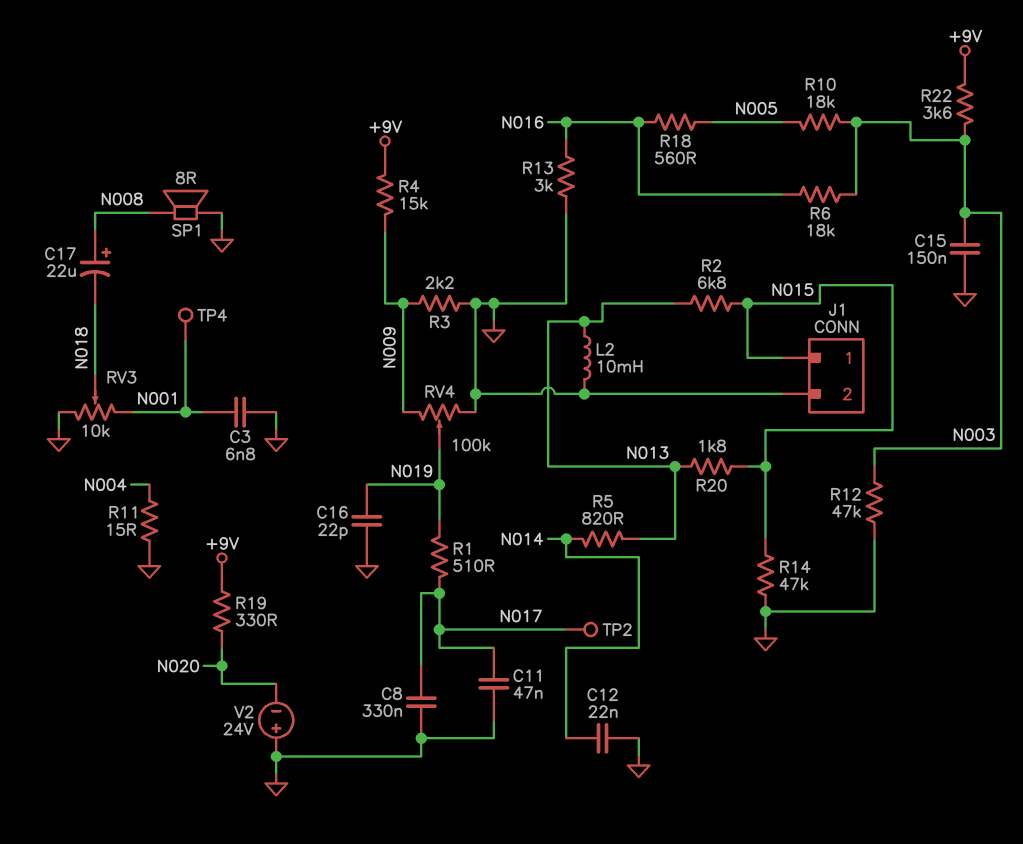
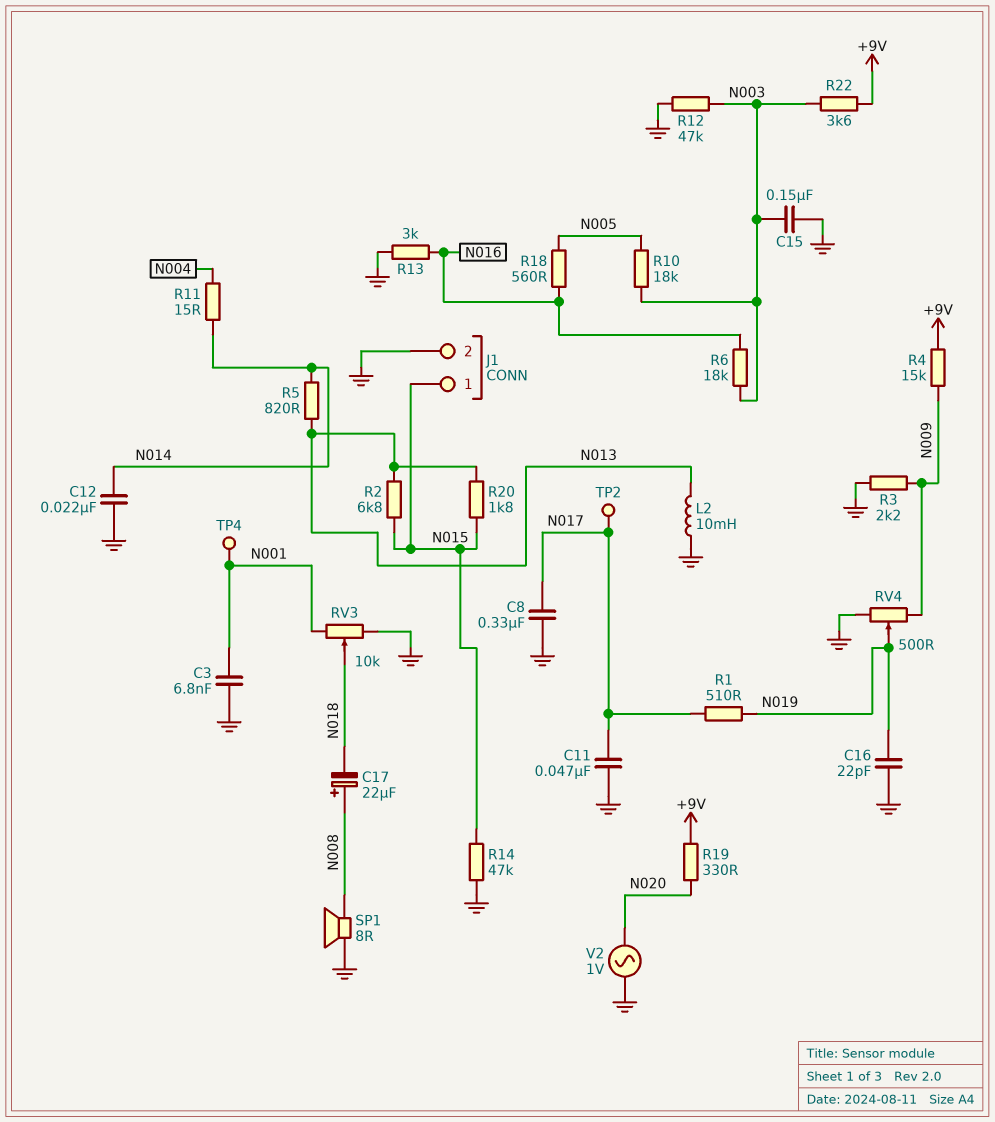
R11: 15 (GND, N004) -> 15 (N004, N014)
RV4: 100k (GND, N009, wiper N019) -> 500 (GND, N009, wiper N019)
V2: 24V (plus GND, minus N020) -> AC 1V (GND, N020)

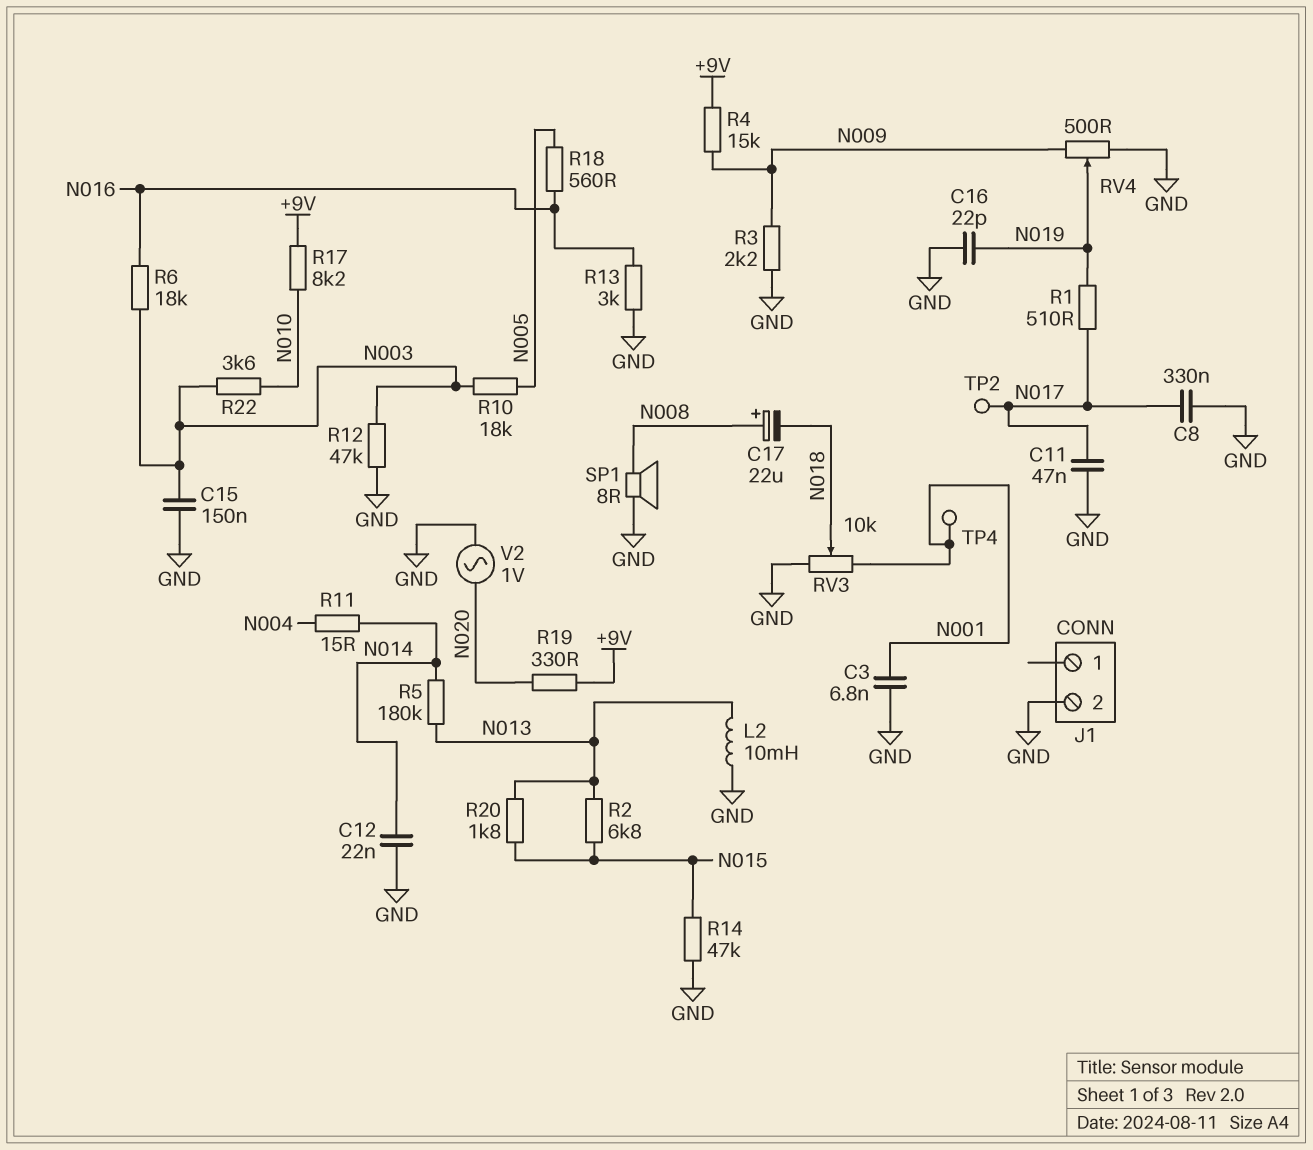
J1 pin 1: N015 -> none
R5: 820 (N013, N014) -> 180k (N013, N014)
R17: none -> 8.2k (+9V, N010)
R22: 3.6k (+9V, N003) -> 3.6k (N003, N010)

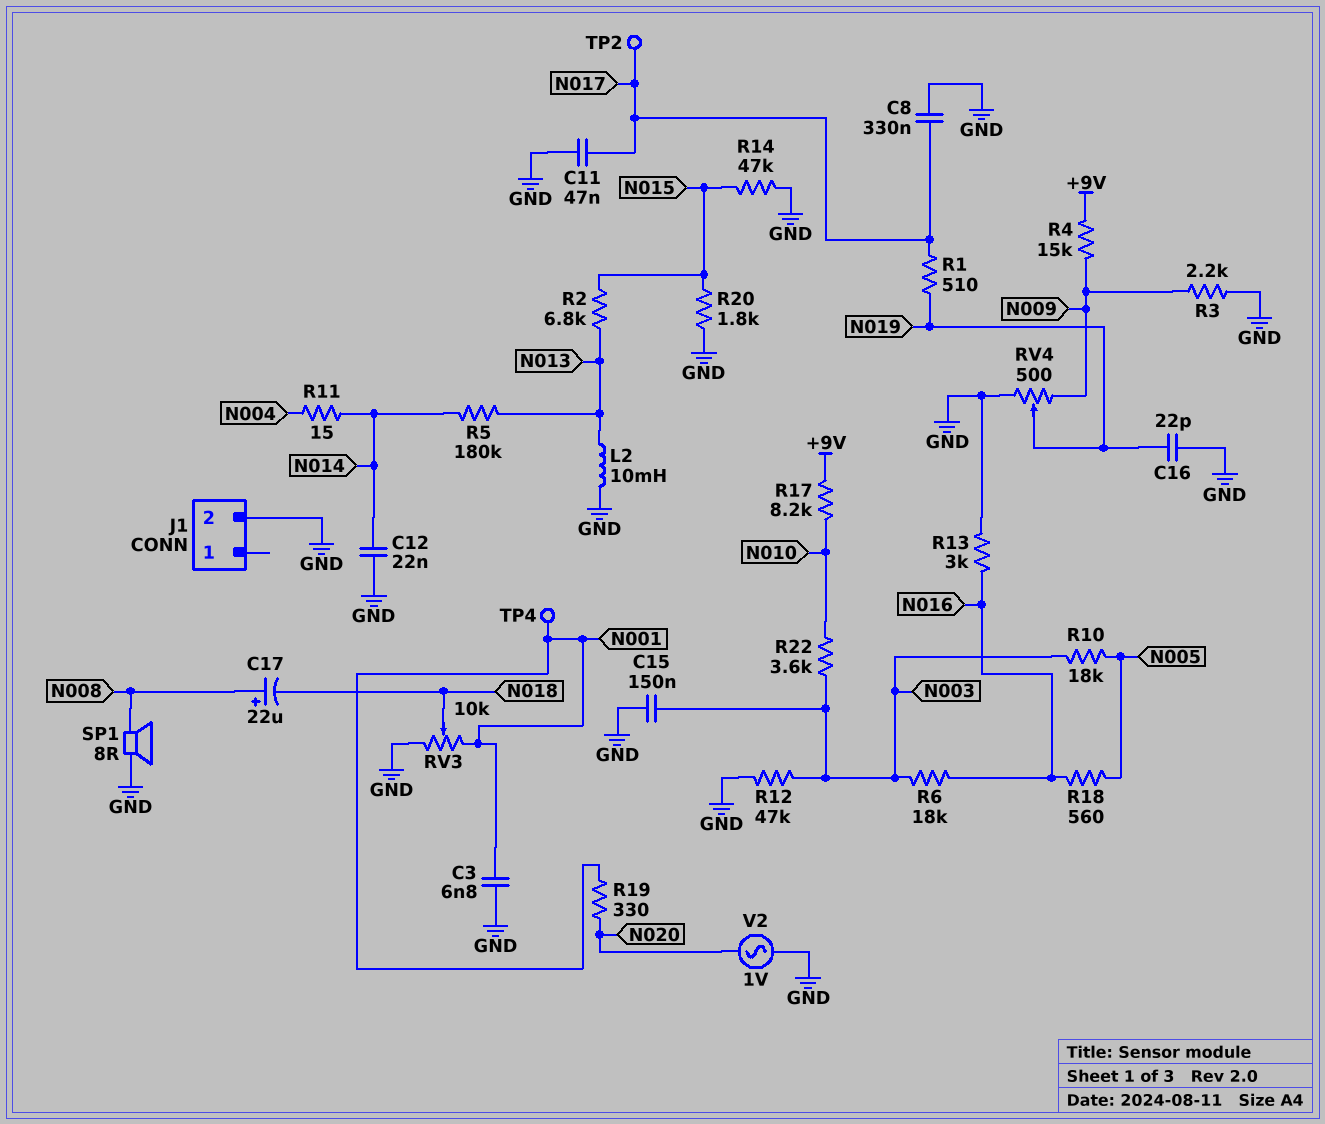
R19: 330 (+9V, N020) -> 330 (N001, N020)
R20: 1.8k (N013, N015) -> 1.8k (GND, N015)

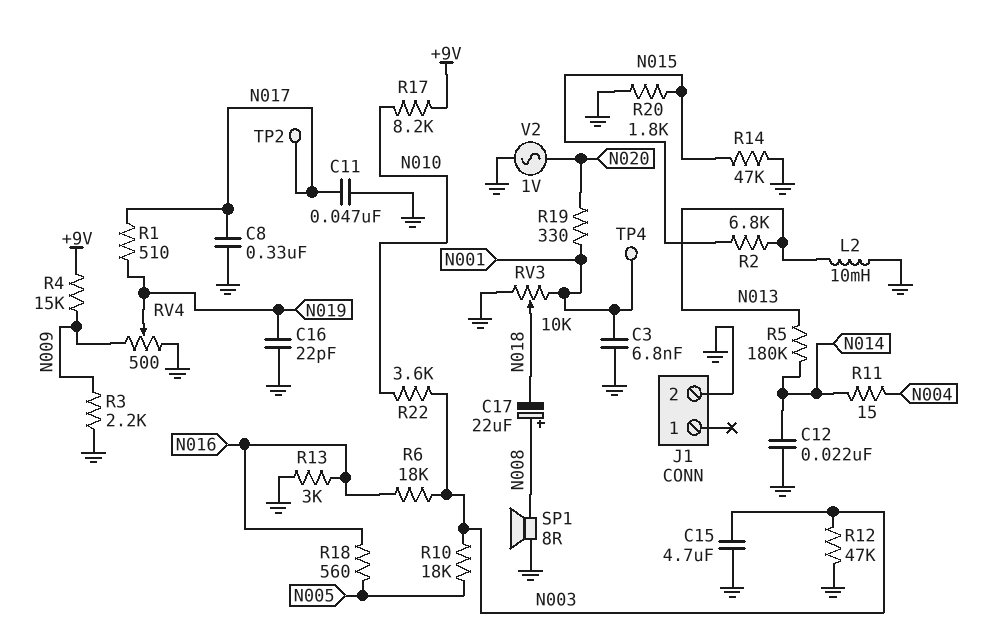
C15: 150nF (GND, N003) -> 4.7uF (GND, N003)

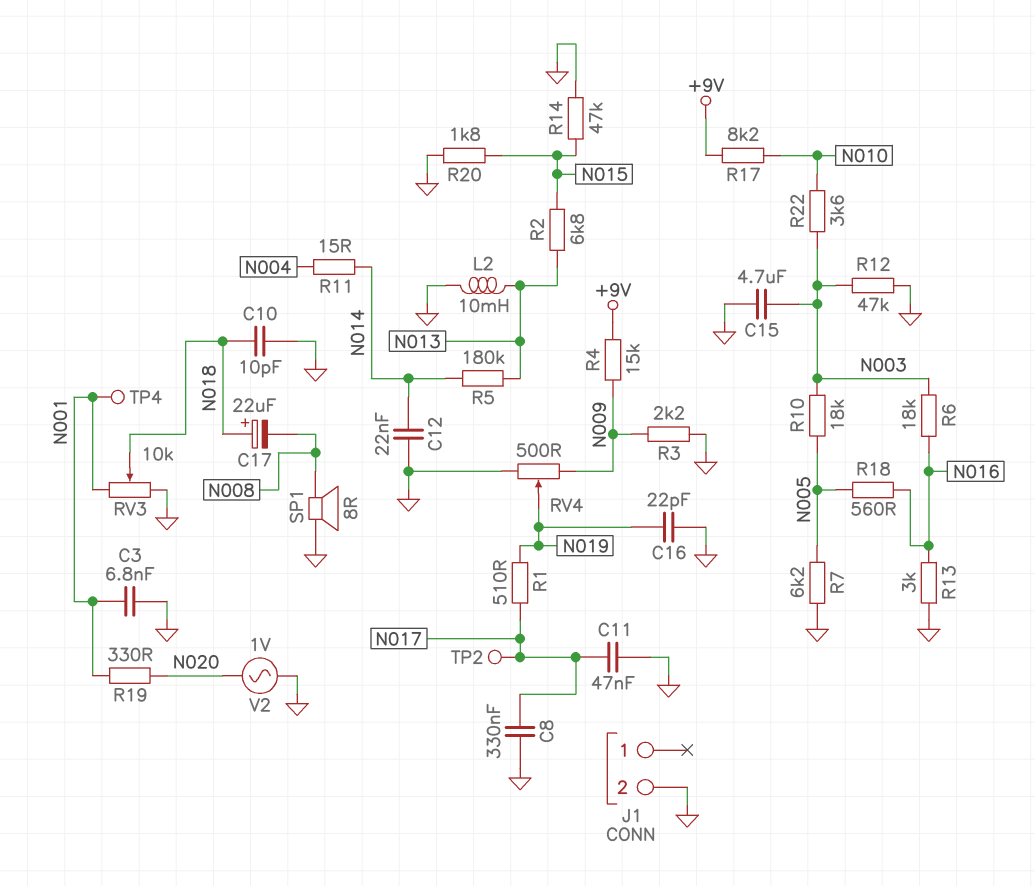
C10: none -> 10pF (GND, N018)
C17: 22uF (plus N008, minus N018) -> 22uF (plus N018, minus N008)
R7: none -> 6.2k (GND, N005)

